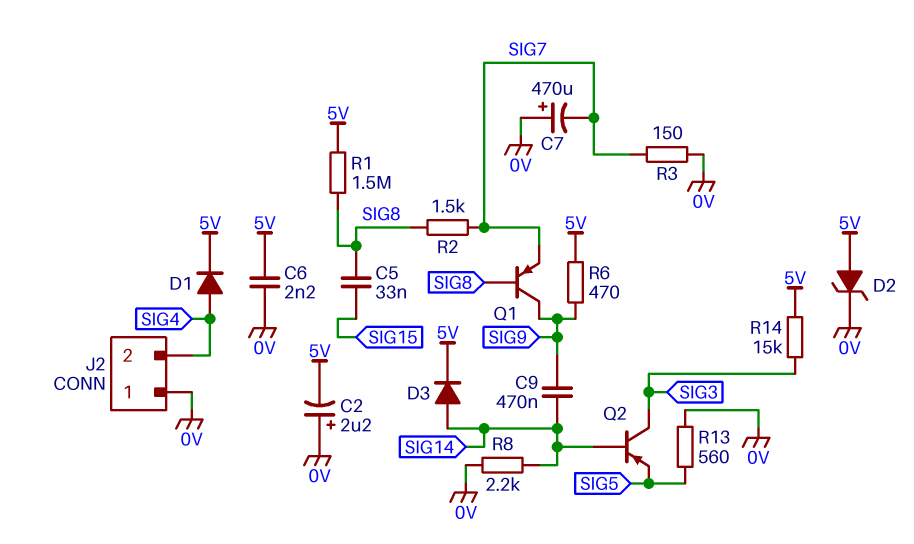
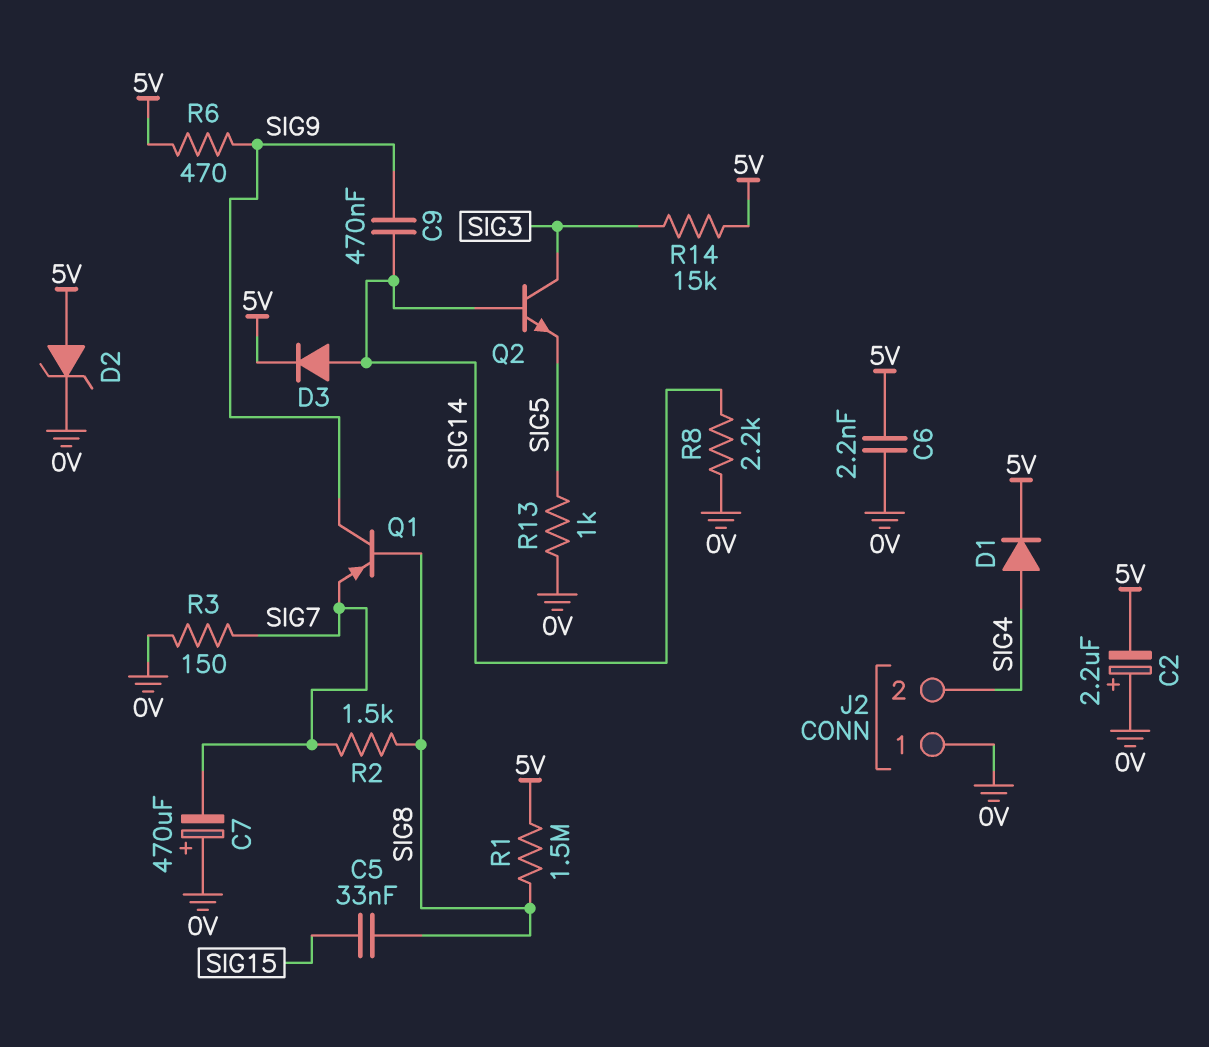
Q2: PNP (B SIG14, C SIG3, E SIG5) -> NPN (B SIG14, C SIG3, E SIG5)
R13: 560 (0V, SIG5) -> 1k (0V, SIG5)

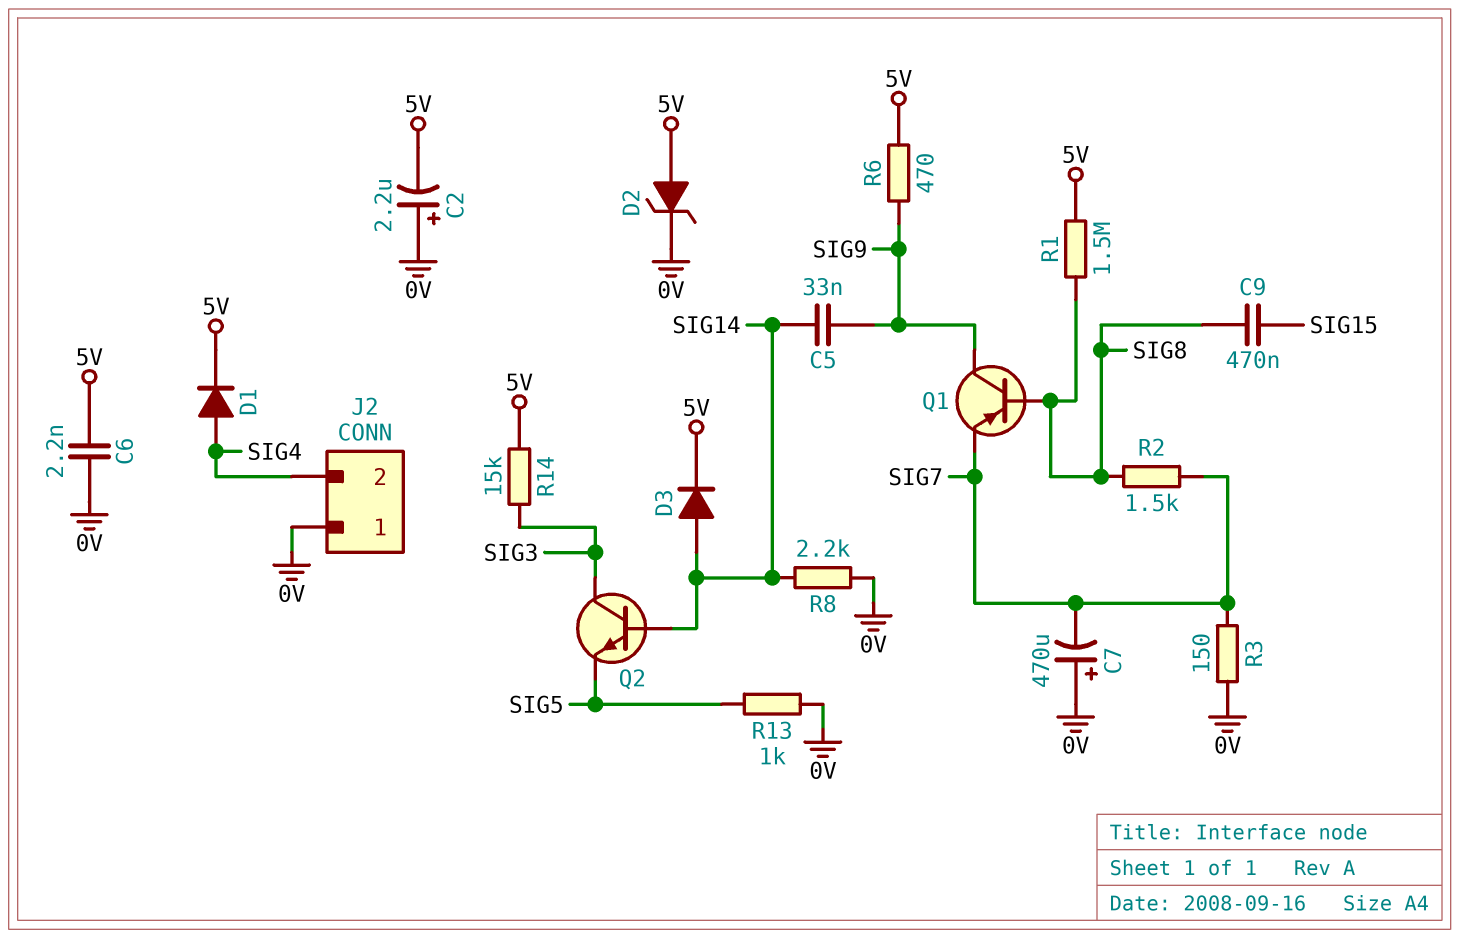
C5: 33nF (SIG8, SIG15) -> 33nF (SIG9, SIG14)
C9: 470nF (SIG9, SIG14) -> 470nF (SIG8, SIG15)

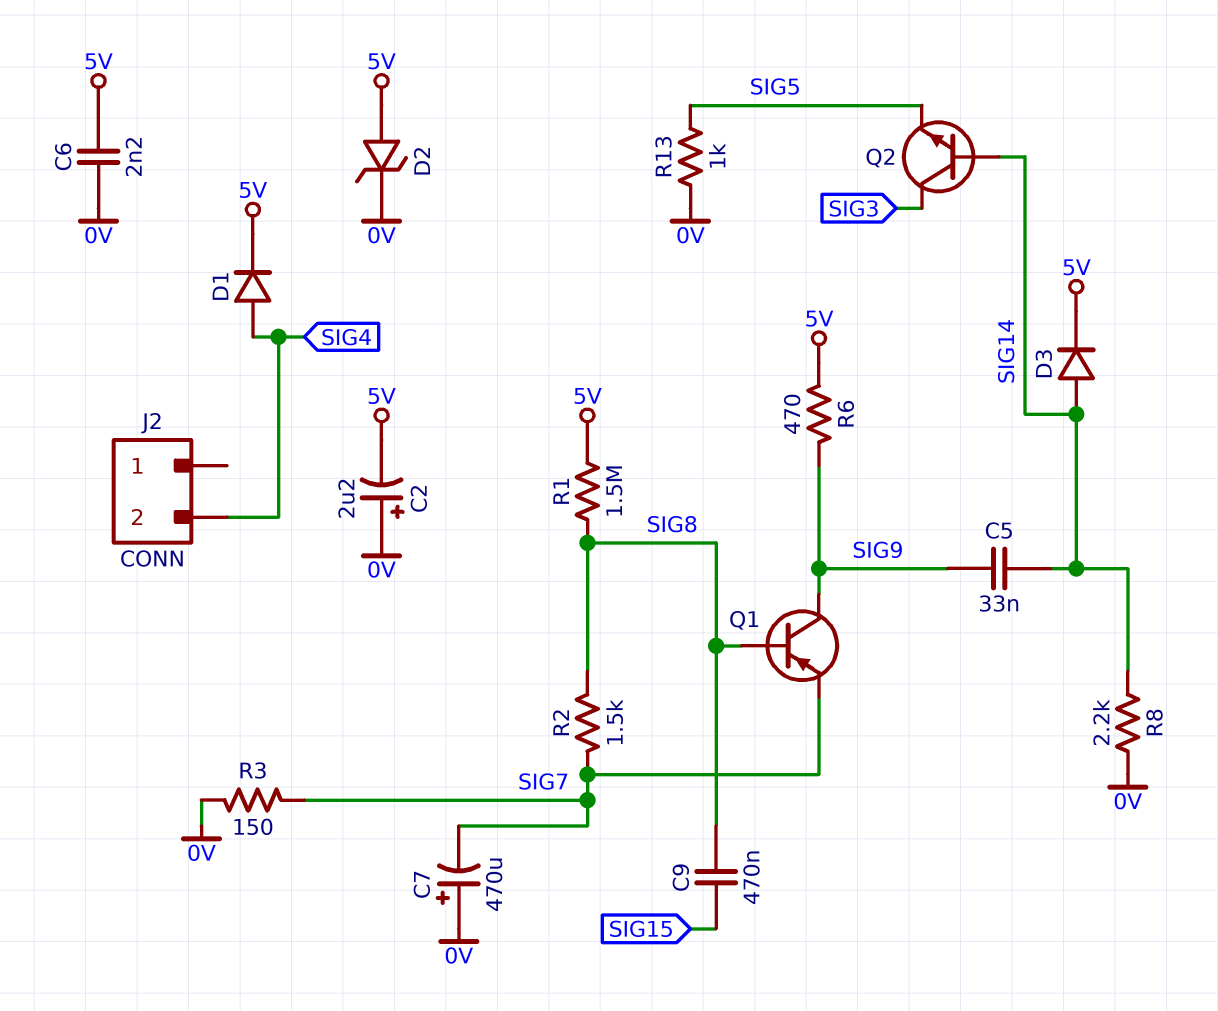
J2 pin 1: 0V -> none
R14: 15k (5V, SIG3) -> none

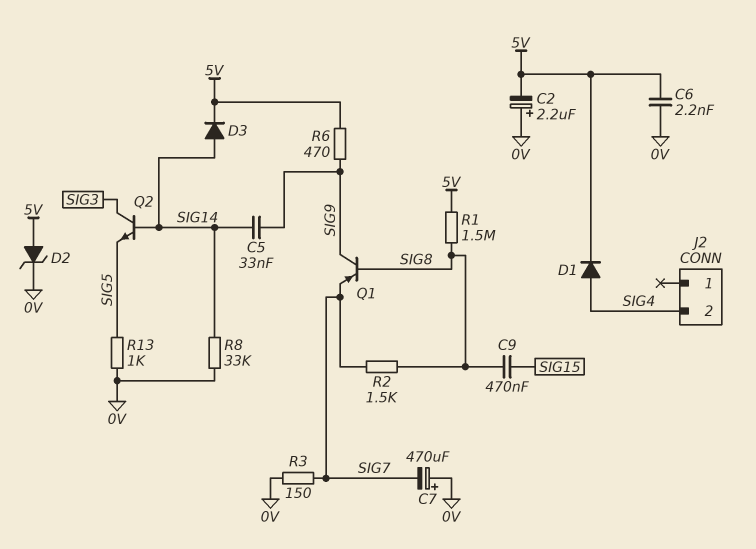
R8: 2.2k (0V, SIG14) -> 33k (0V, SIG14)

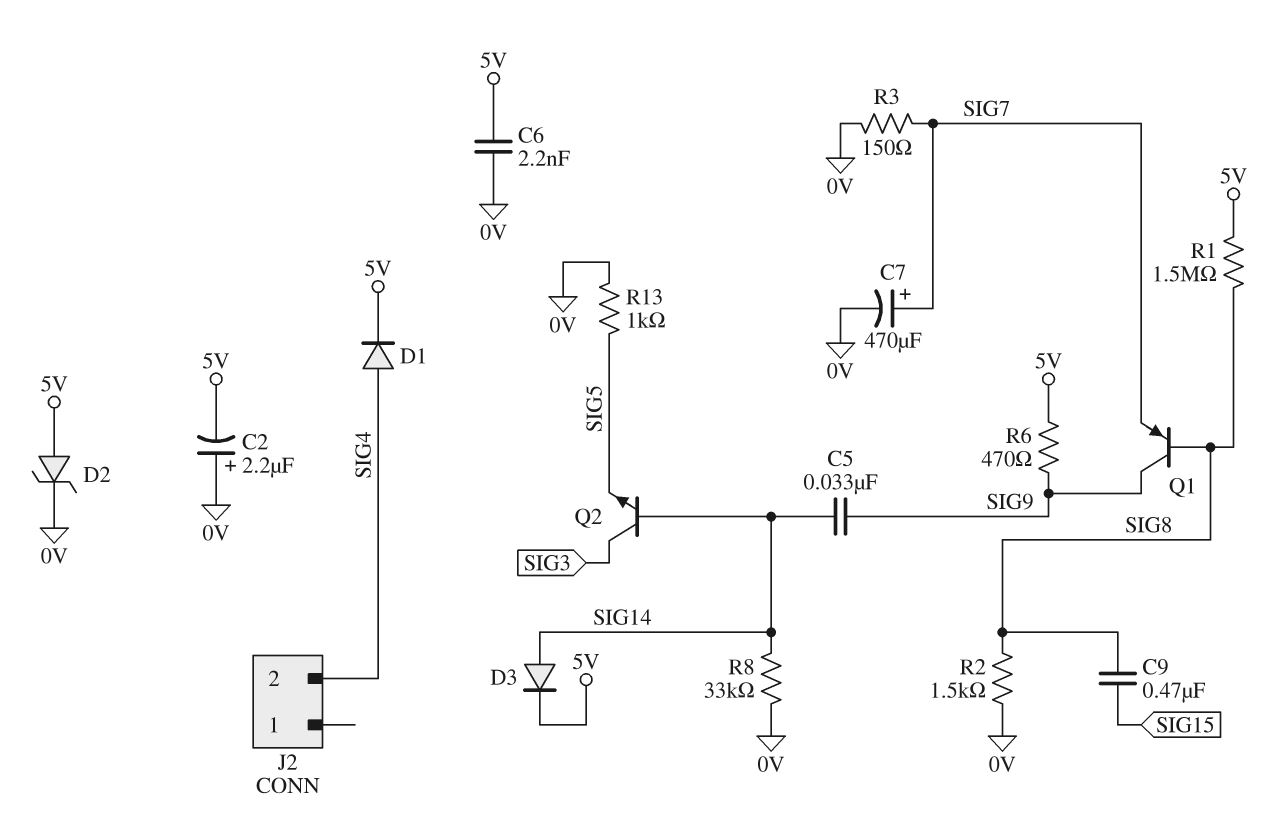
C7: 470uF (plus 0V, minus SIG7) -> 470uF (plus SIG7, minus 0V)
R2: 1.5k (SIG7, SIG8) -> 1.5k (0V, SIG8)

